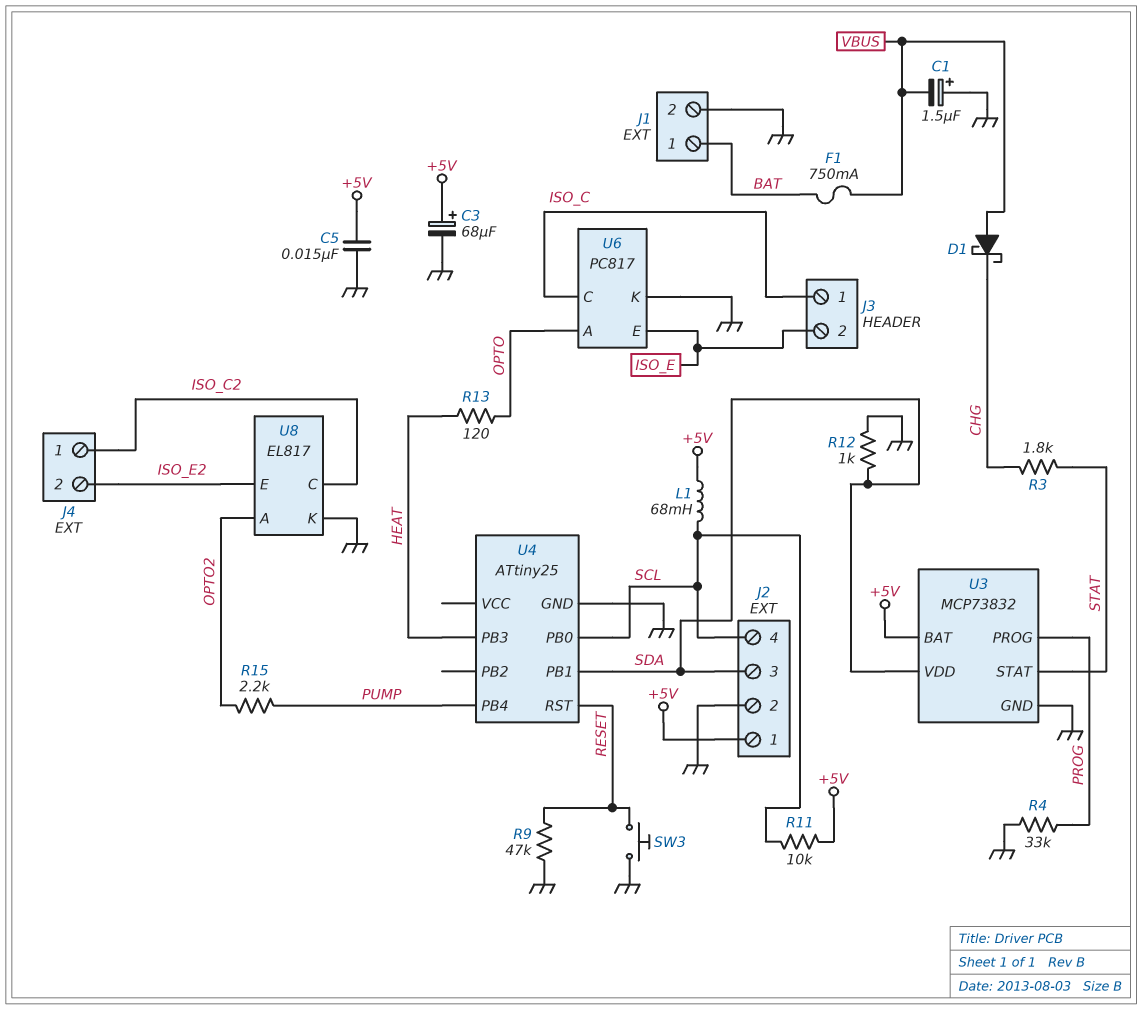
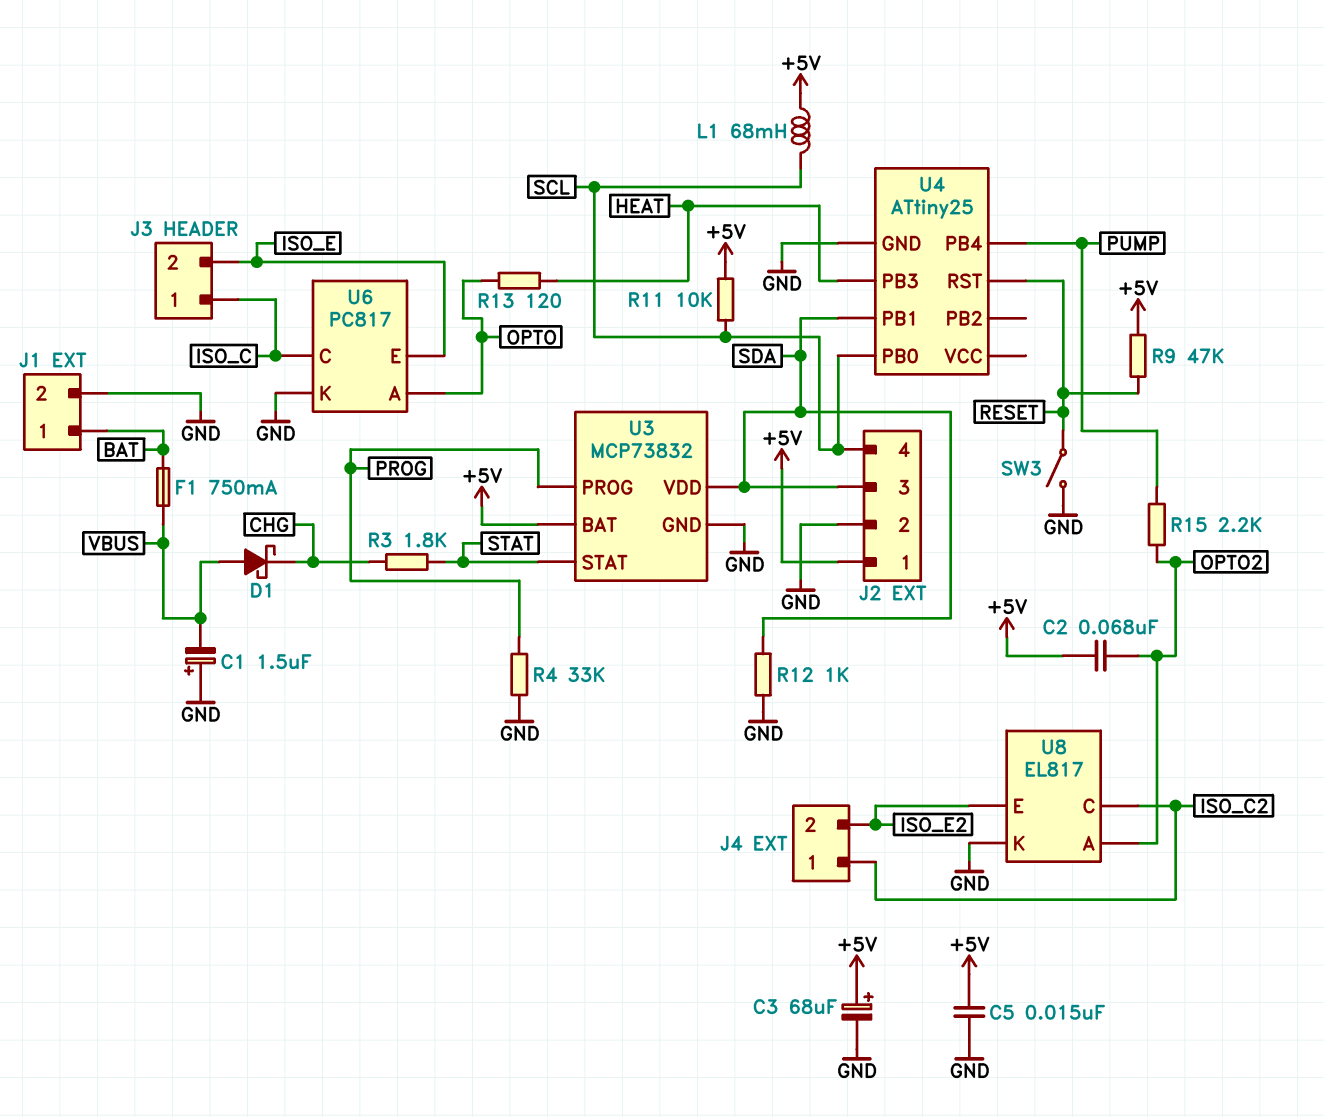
C2: none -> 68nF (+5V, OPTO2)
R9: 47k (GND, RESET) -> 47k (+5V, RESET)
SW3: button (GND, RESET) -> switch (GND, RESET)

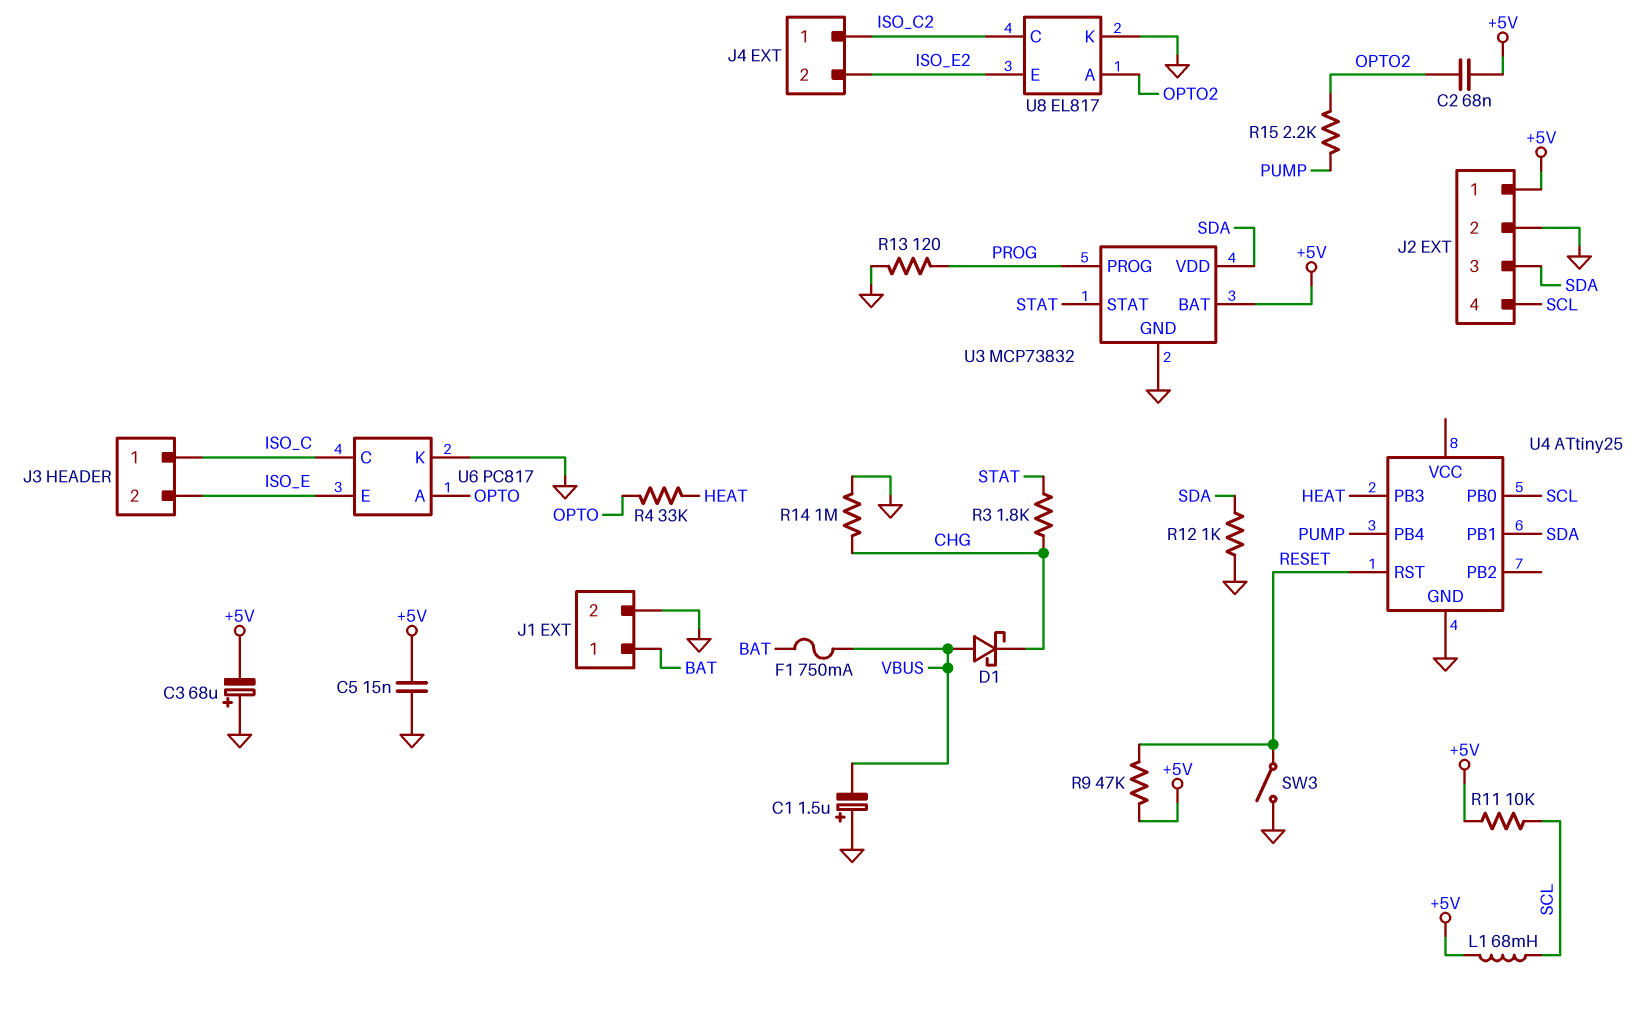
C3: 68uF (plus +5V, minus GND) -> 68uF (plus GND, minus +5V)
R4: 33k (GND, PROG) -> 33k (HEAT, OPTO)
R13: 120 (HEAT, OPTO) -> 120 (GND, PROG)
R14: none -> 1M (CHG, GND)

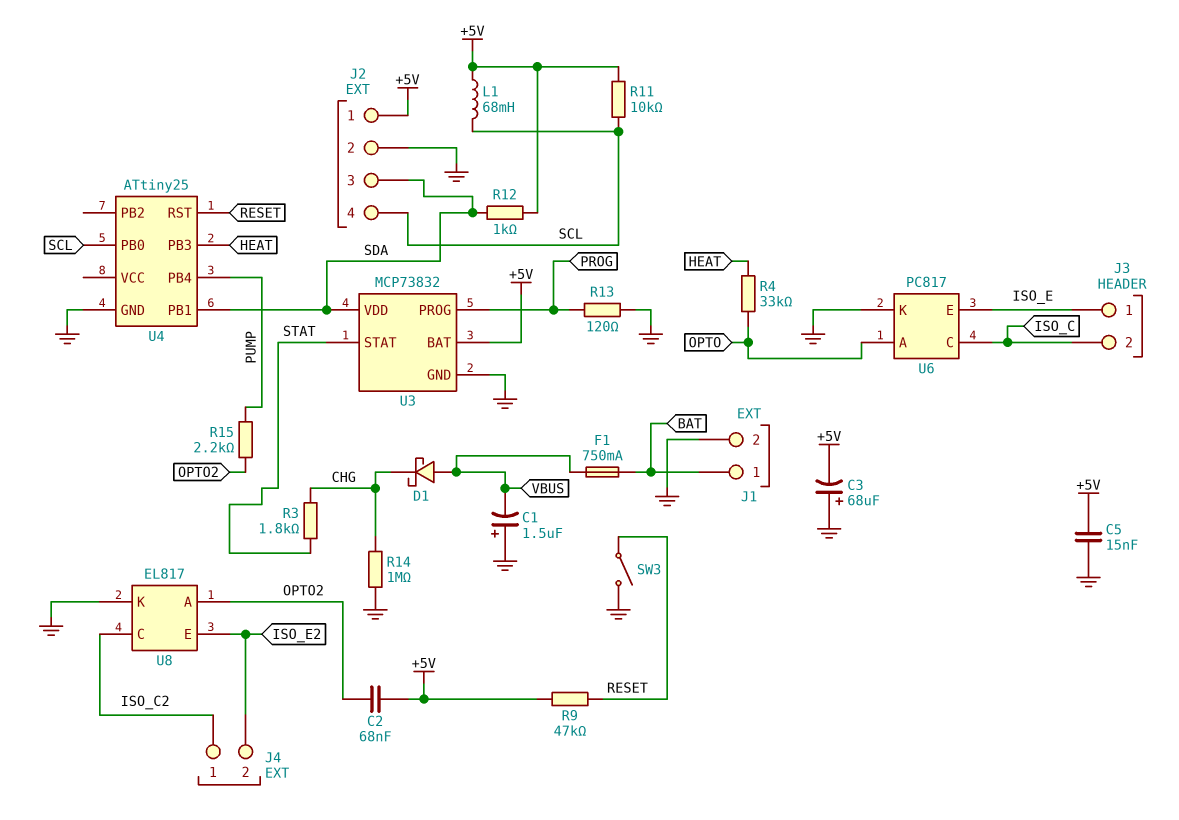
J3 pin 1: ISO_C -> ISO_E
J3 pin 2: ISO_E -> ISO_C
R12: 1k (GND, SDA) -> 1k (+5V, SDA)

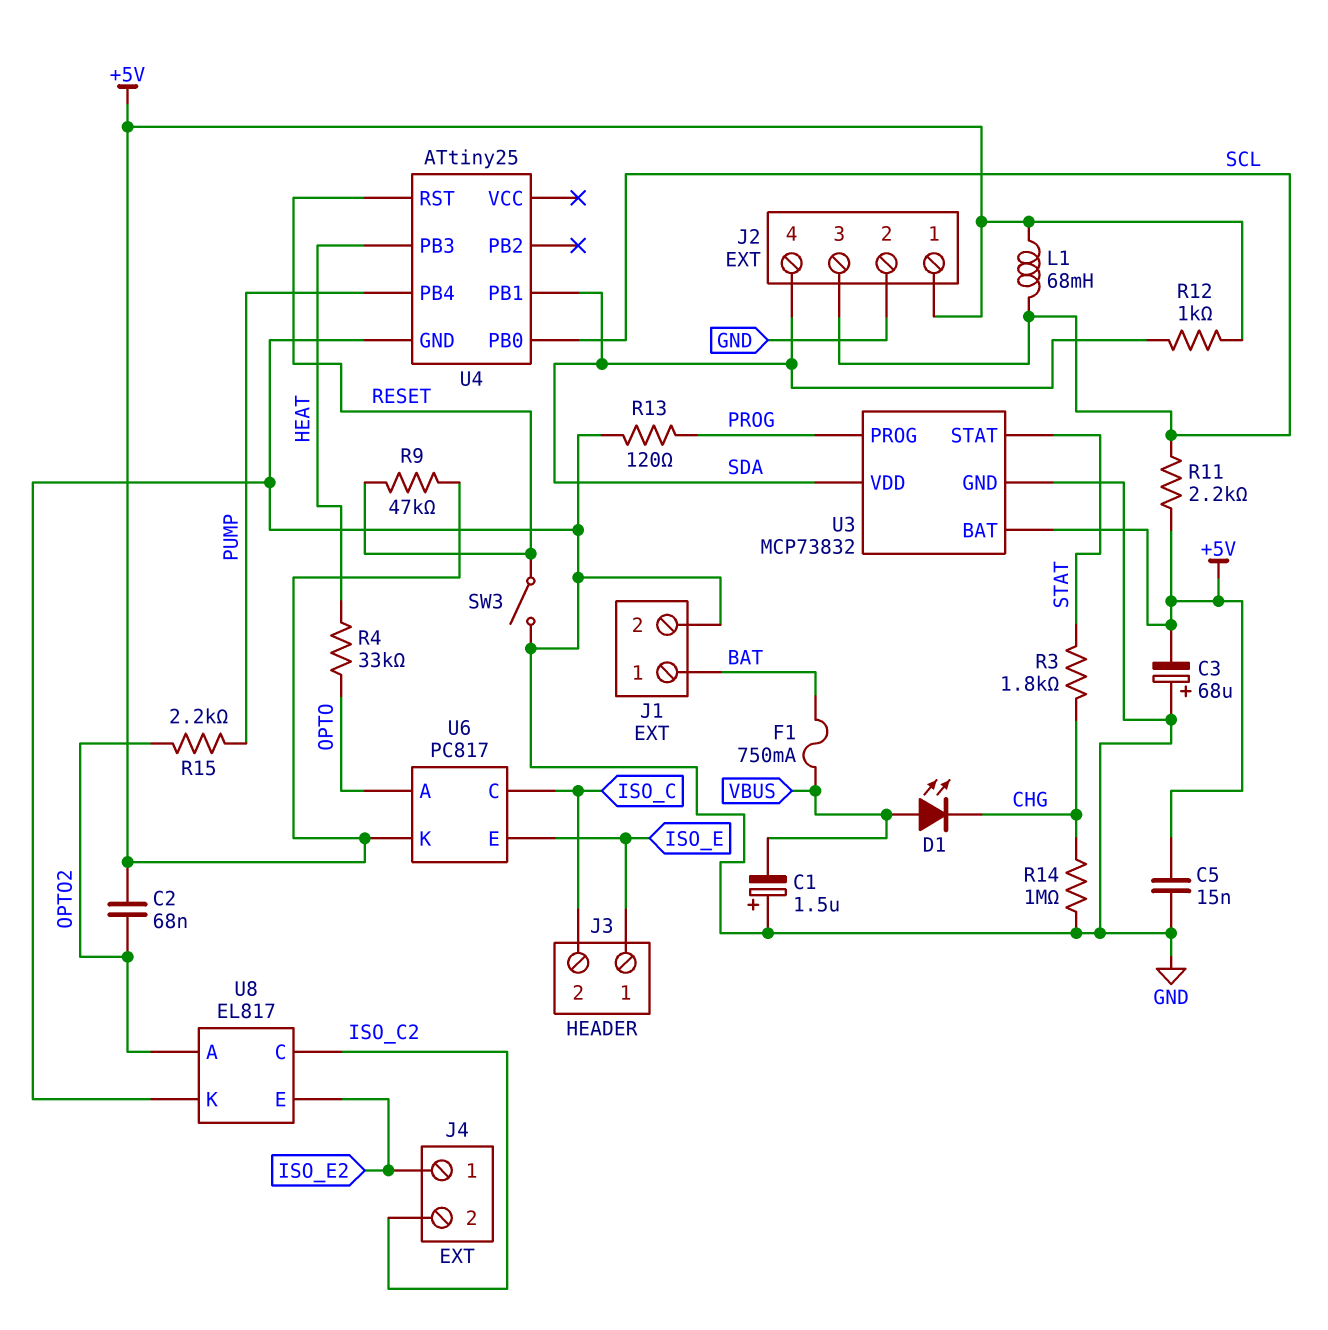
D1: schottky (A VBUS, K CHG) -> LED (A VBUS, K CHG)
J2 pin 3: SDA -> SCL
J2 pin 4: SCL -> SDA
J4 pin 1: ISO_C2 -> ISO_E2
J4 pin 2: ISO_E2 -> ISO_C2
R11: 10k (+5V, SCL) -> 2.2k (+5V, SCL)
U6 pin K: GND -> +5V

